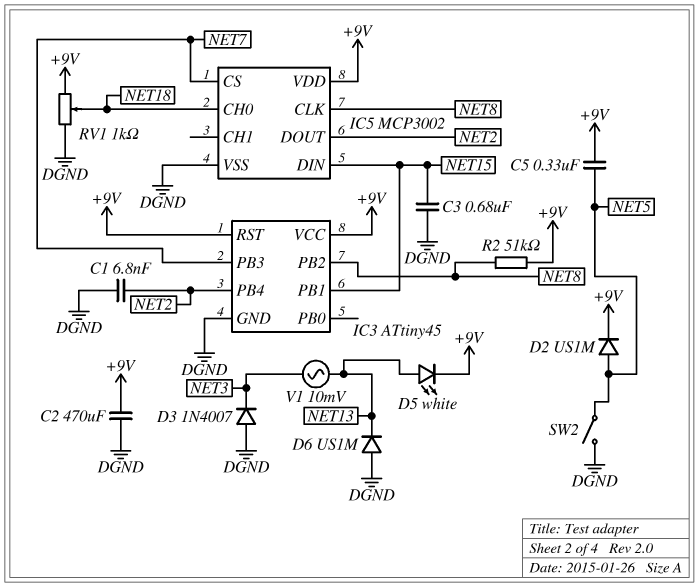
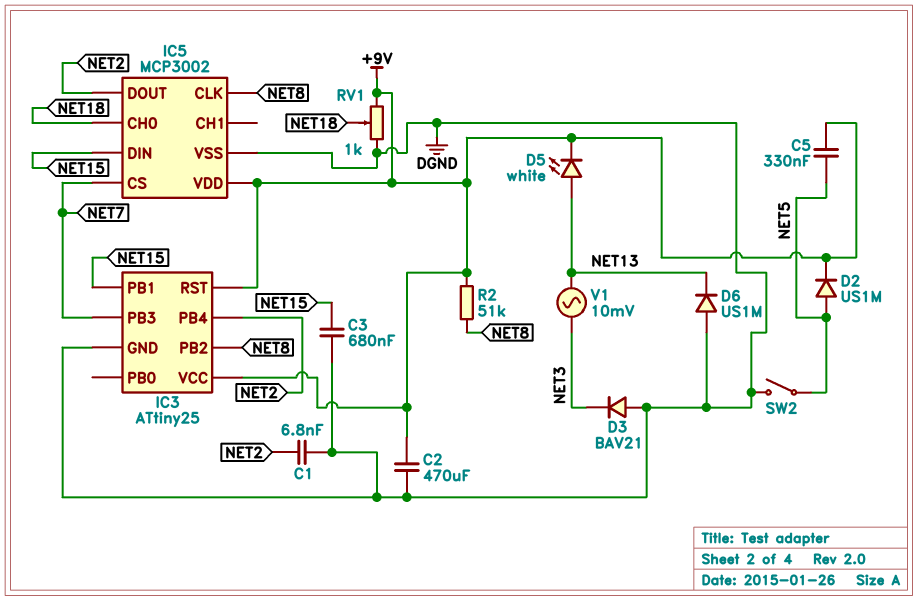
D3: diode 1N4007 (A DGND, K NET3) -> diode BAV21 (A DGND, K NET3)
IC3: ATtiny45 -> ATtiny25

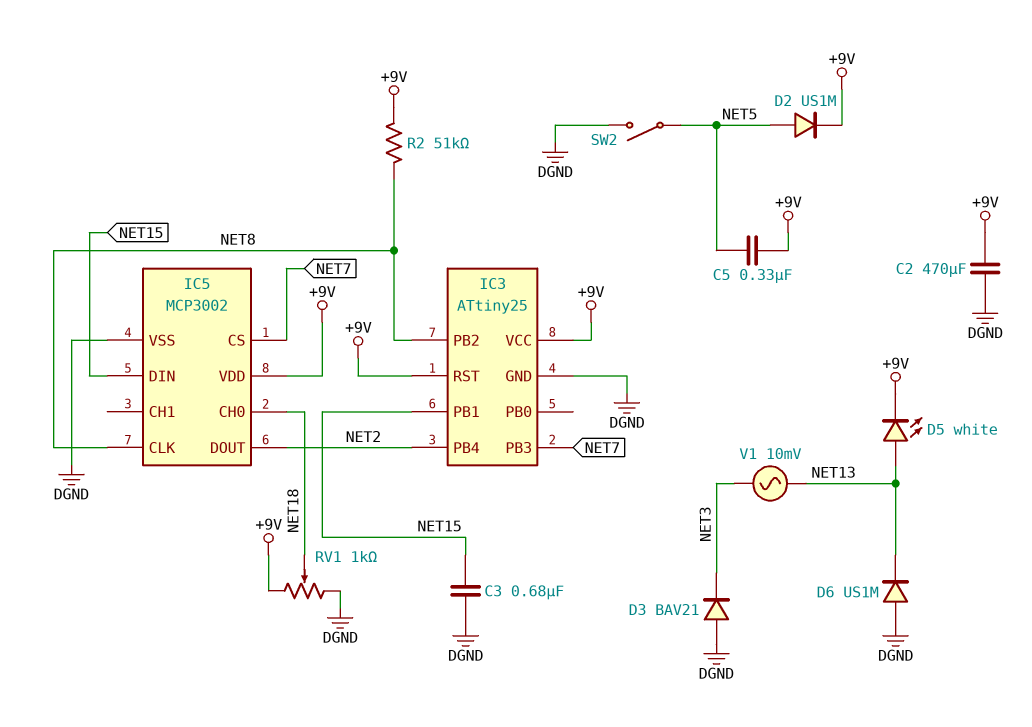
C1: 6.8nF (DGND, NET2) -> none

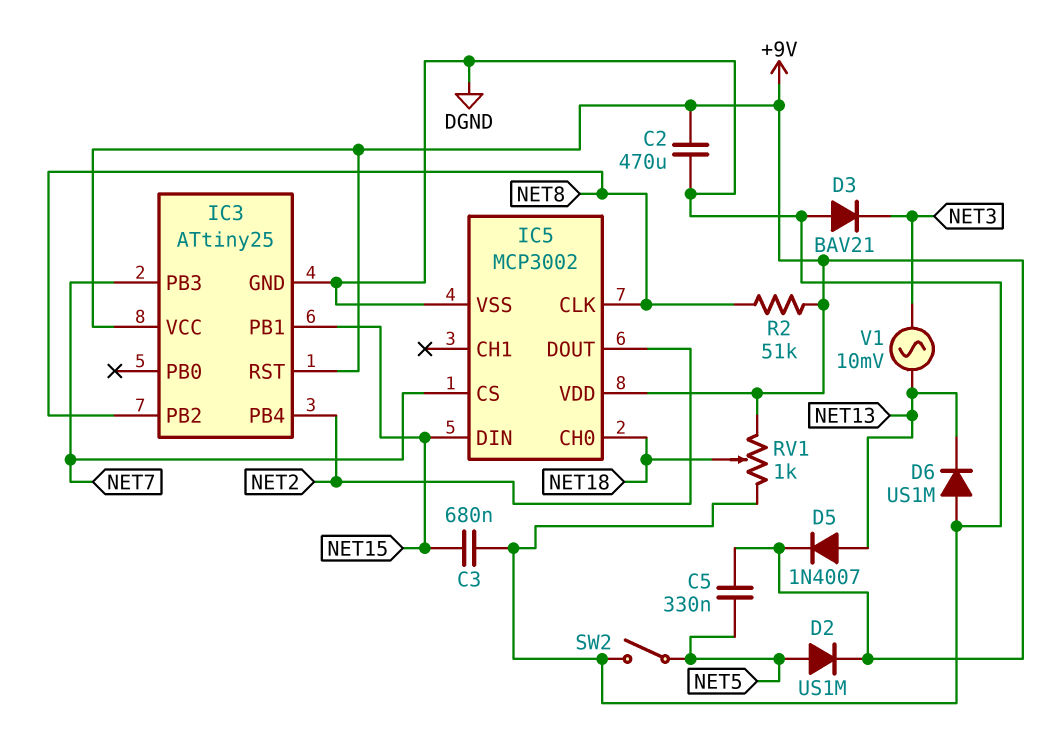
D5: LED white (A NET13, K +9V) -> diode 1N4007 (A NET13, K +9V)

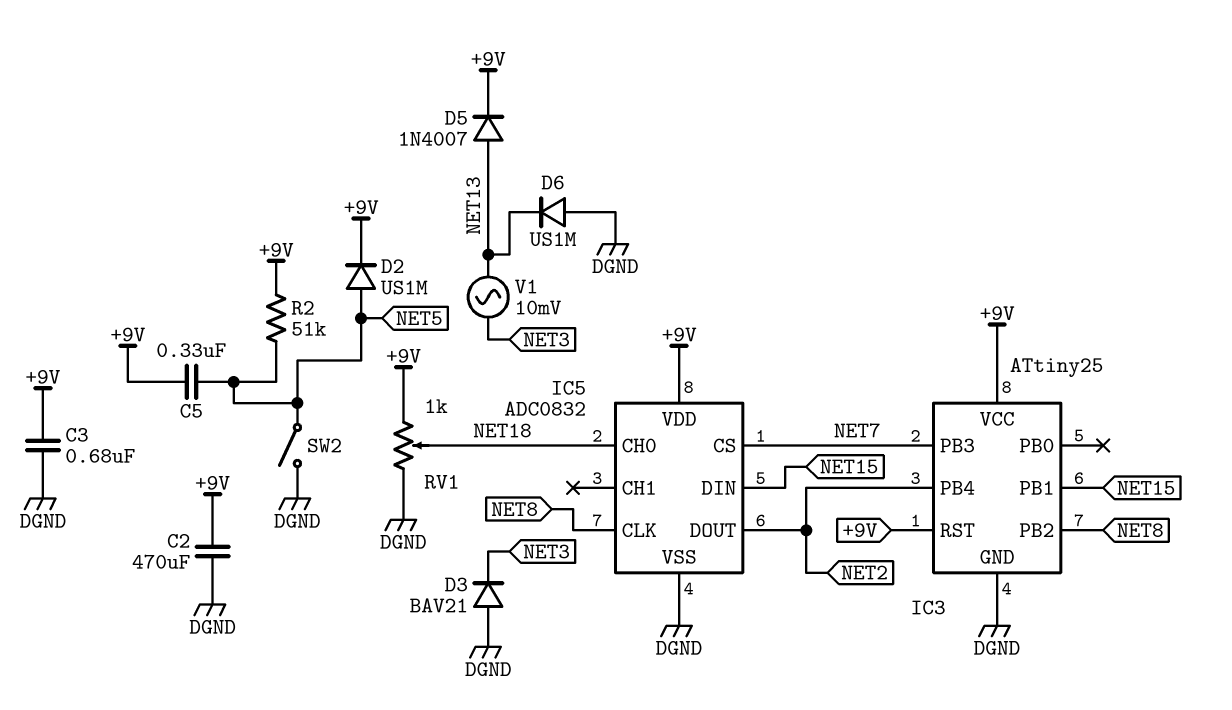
C3: 680nF (DGND, NET15) -> 680nF (+9V, DGND)
IC5: MCP3002 -> ADC0832
R2: 51k (+9V, NET8) -> 51k (+9V, NET5)

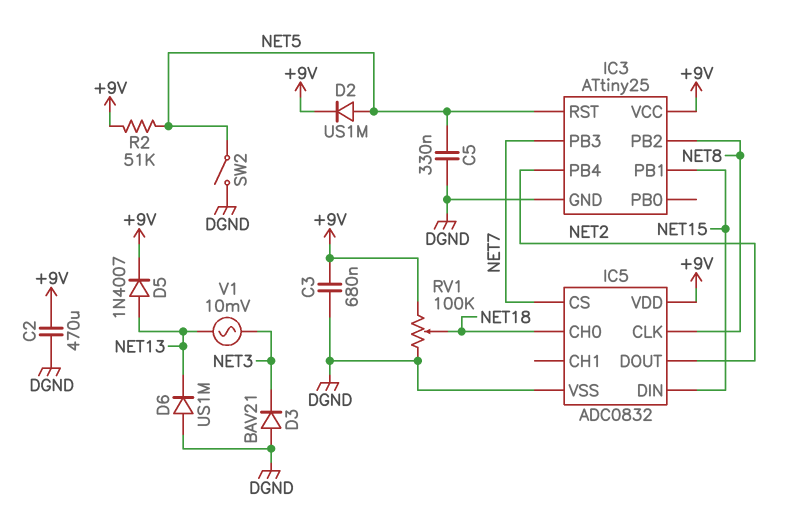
C5: 330nF (+9V, NET5) -> 330nF (DGND, NET5)
IC3 pin RST: +9V -> NET5
RV1: 1k (+9V, DGND, wiper NET18) -> 100k (+9V, DGND, wiper NET18)

